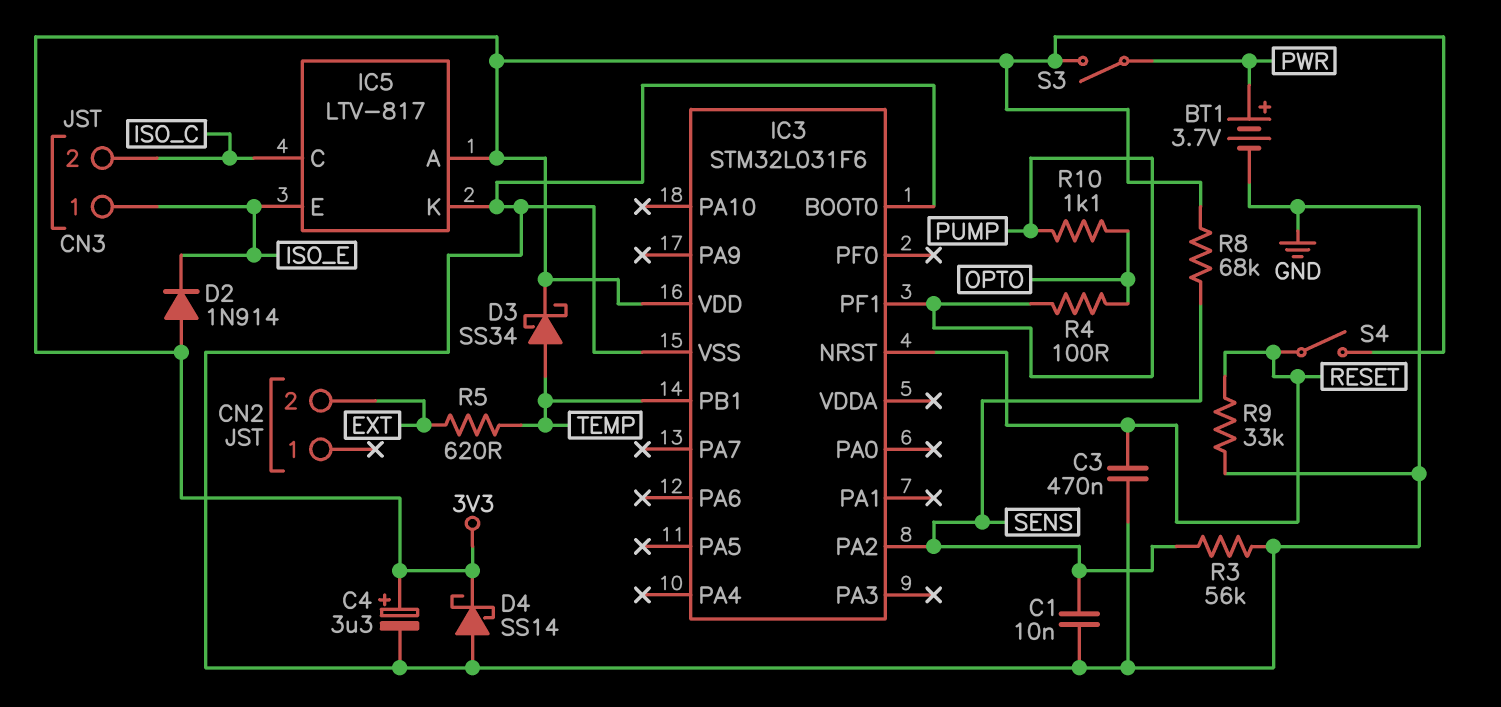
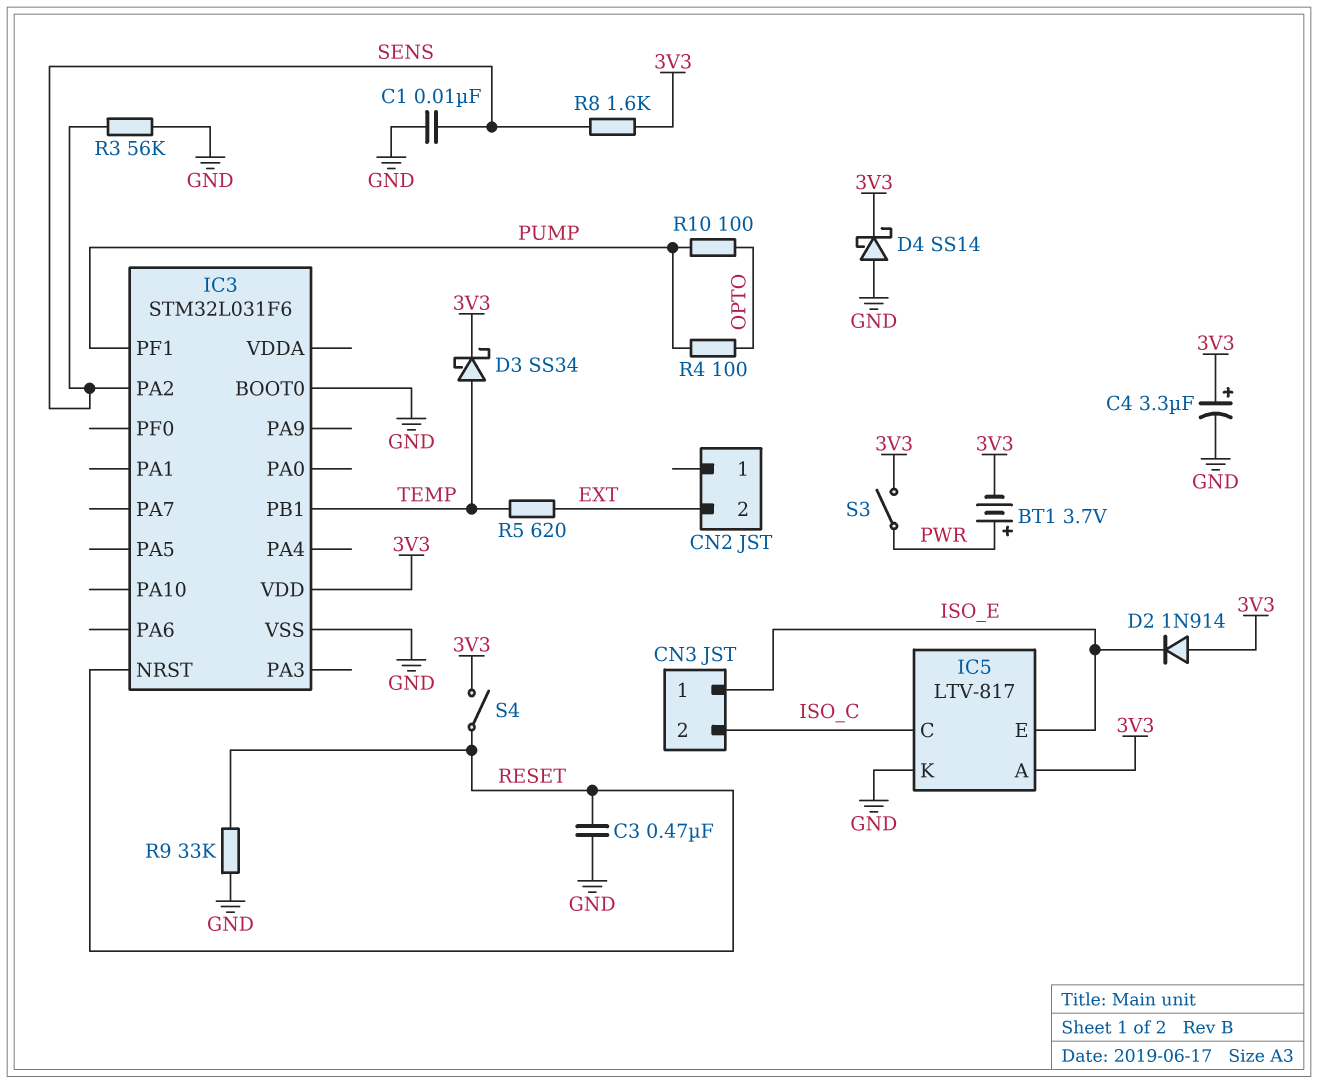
BT1: 3.7V (plus PWR, minus GND) -> 3.7V (plus PWR, minus 3V3)
R8: 68k (3V3, SENS) -> 1.6k (3V3, SENS)
R10: 1.1k (OPTO, PUMP) -> 100 (OPTO, PUMP)

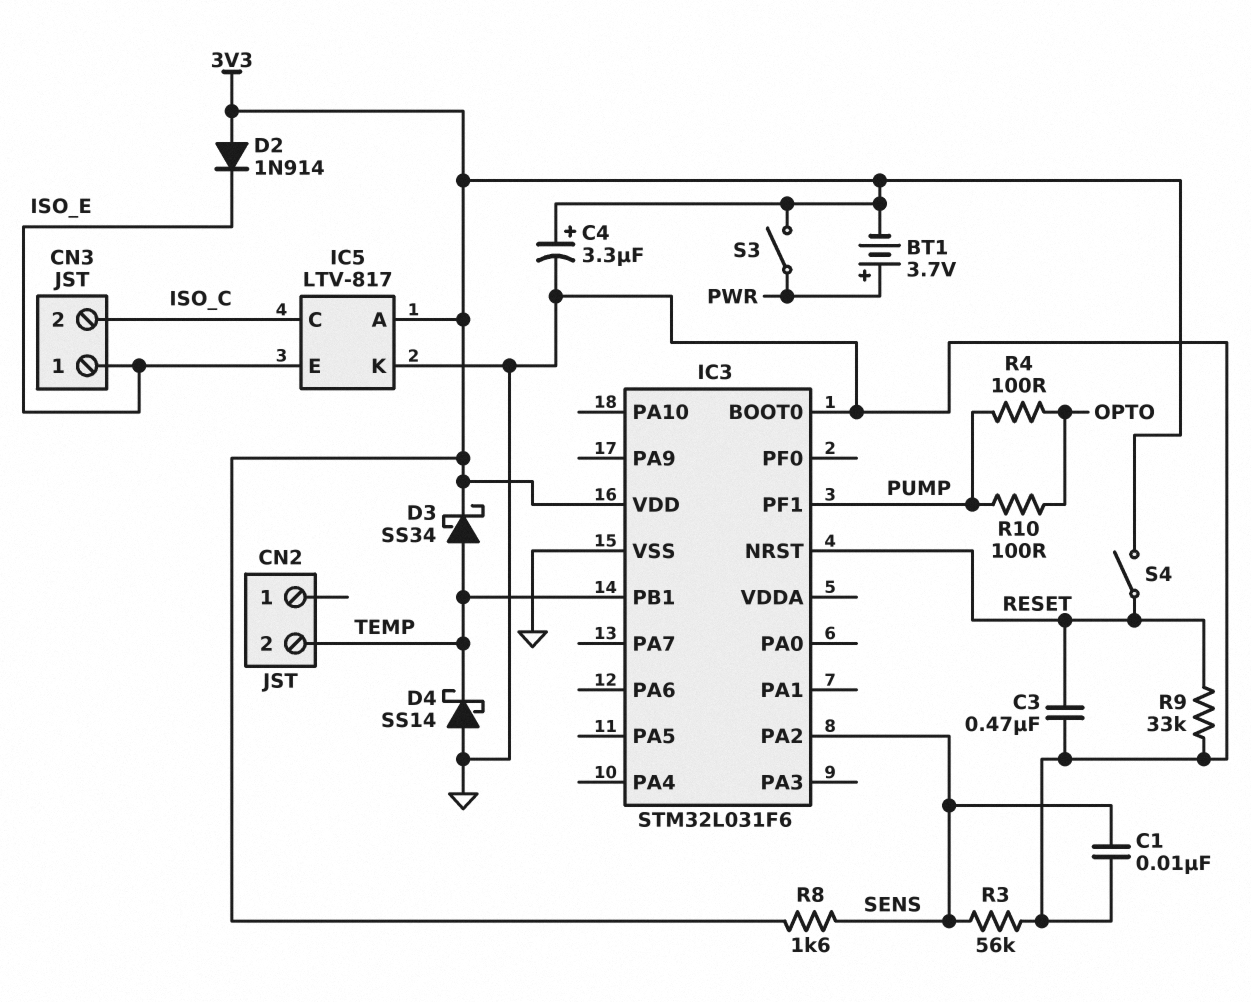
CN2 pin 2: EXT -> TEMP
D4: schottky SS14 (A GND, K 3V3) -> schottky SS14 (A GND, K TEMP)
R5: 620 (EXT, TEMP) -> none

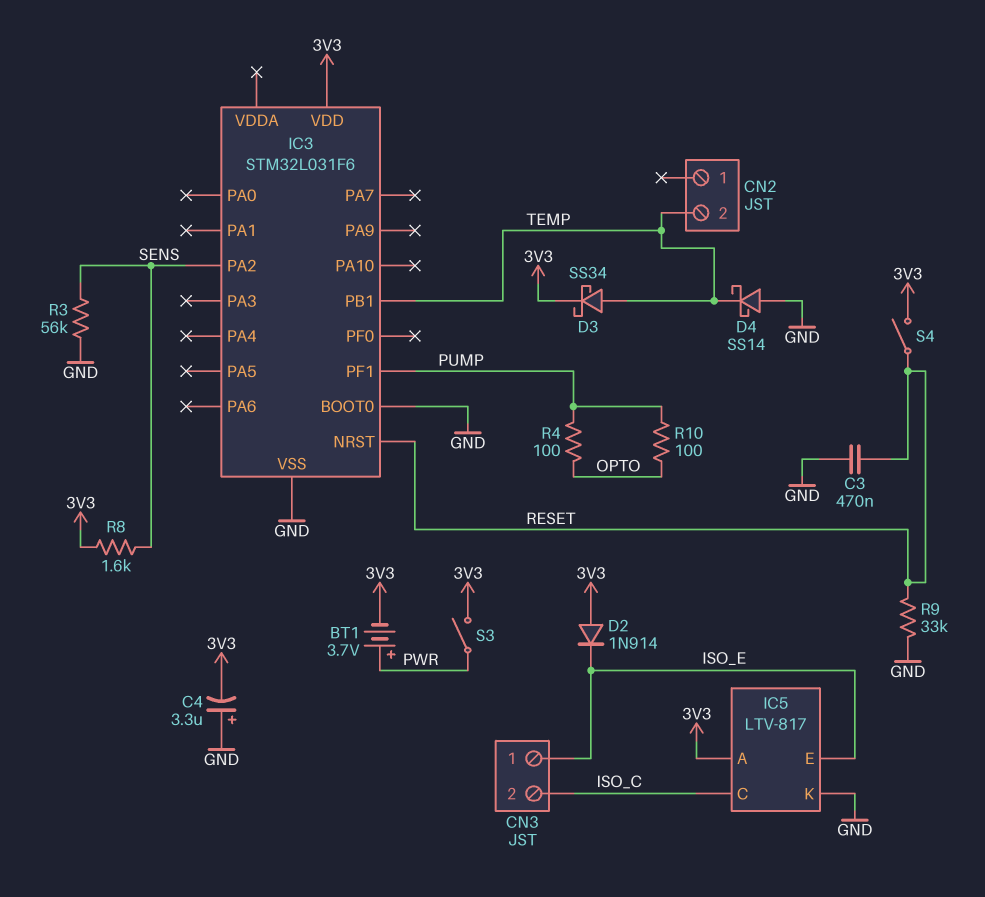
C1: 10nF (GND, SENS) -> none
C4: 3.3uF (plus 3V3, minus GND) -> 3.3uF (plus GND, minus 3V3)

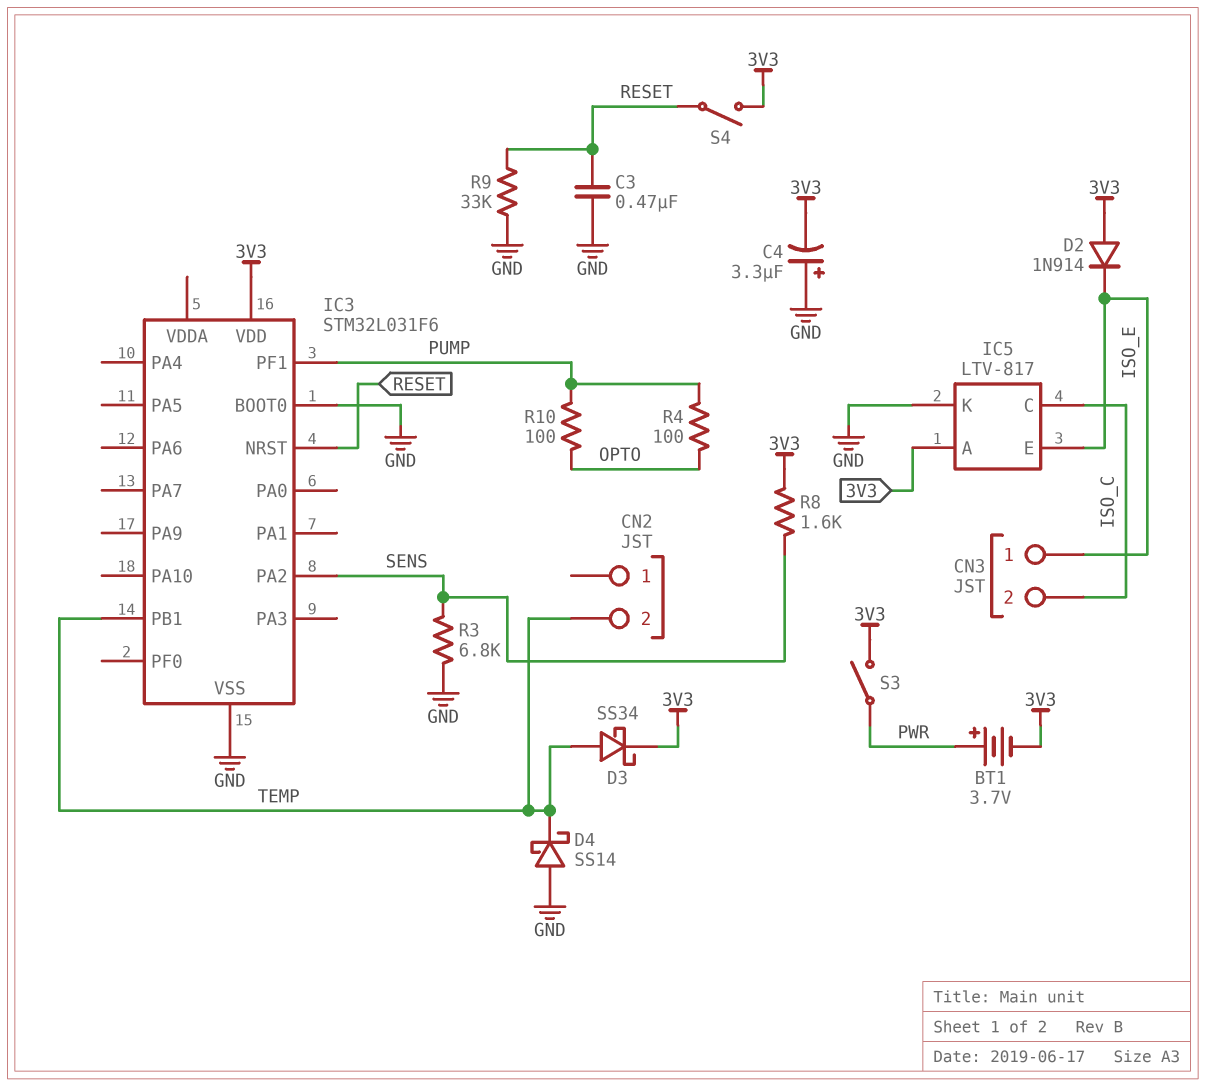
R3: 56k (GND, SENS) -> 6.8k (GND, SENS)

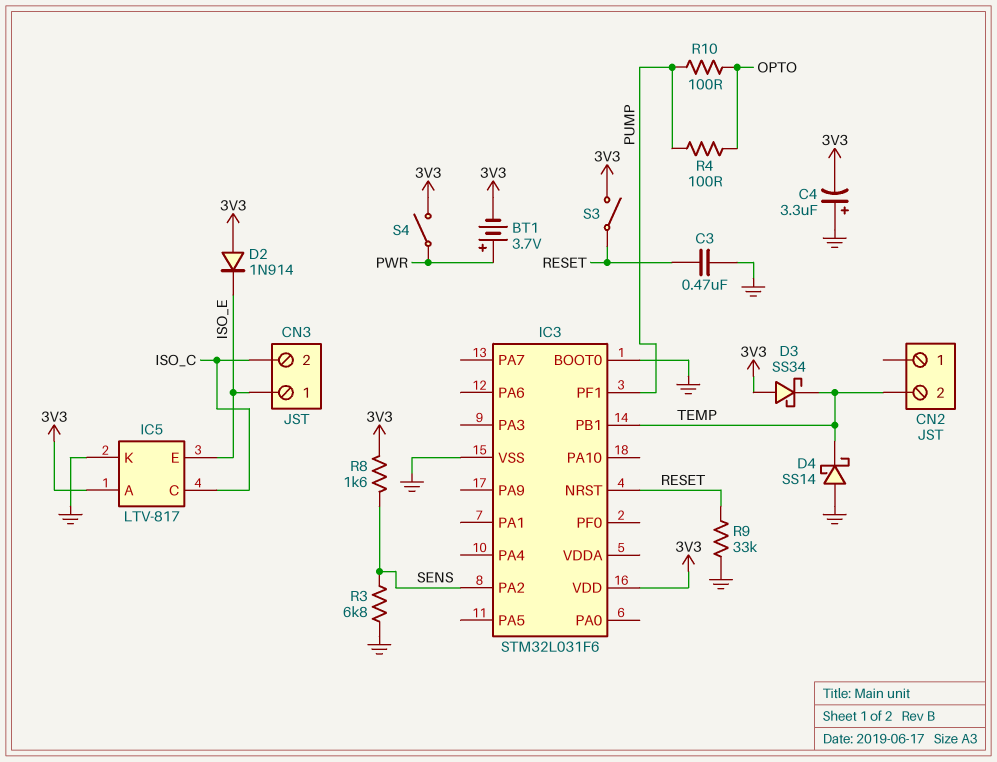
D3: schottky SS34 (A TEMP, K 3V3) -> schottky SS34 (A 3V3, K TEMP)
S3: switch (3V3, PWR) -> switch (3V3, RESET)
S4: switch (3V3, RESET) -> switch (3V3, PWR)

